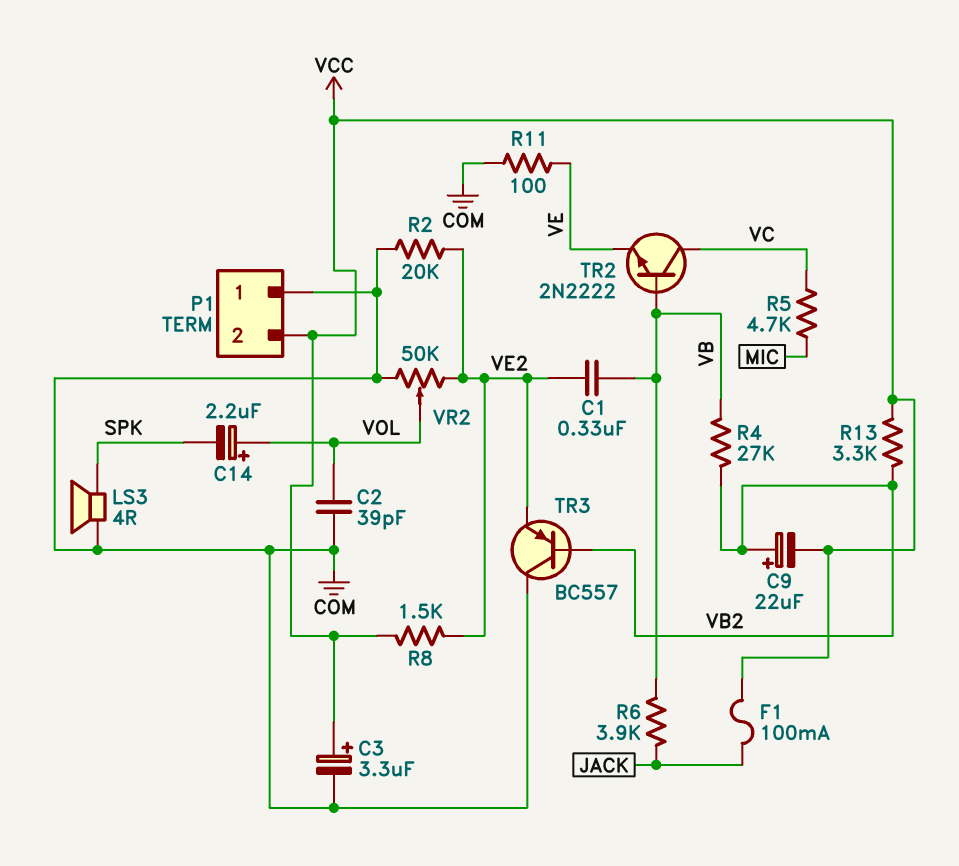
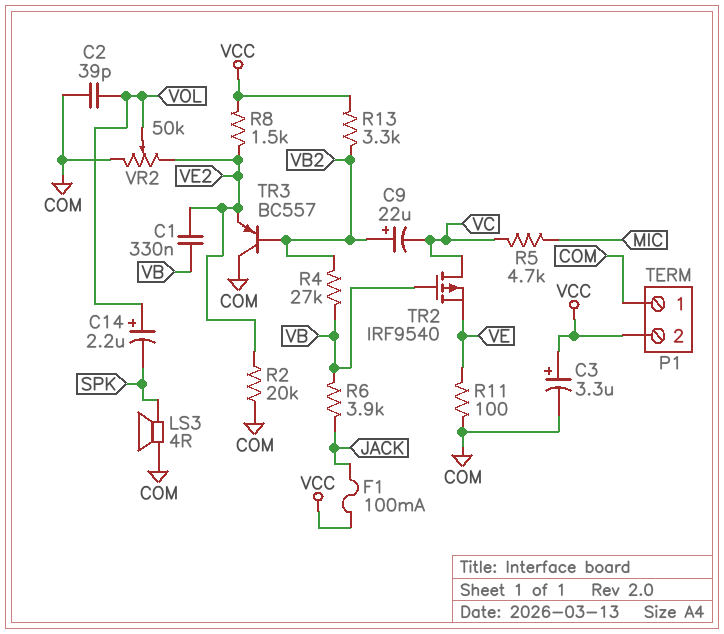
C9: 22uF (plus VB2, minus VCC) -> 22uF (plus VB2, minus VC)
TR2: NPN 2N2222 (B VB, C VC, E VE) -> PMOS IRF9540 (G VB, D VC, S VE)

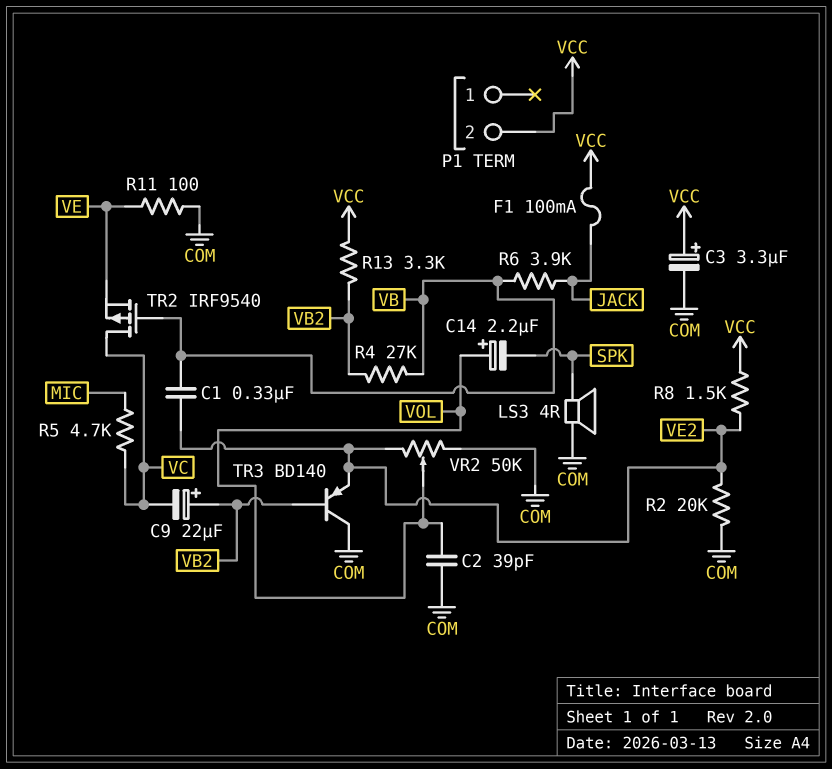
P1 pin 1: COM -> none
TR3: PNP BC557 (B VB2, C COM, E VE2) -> PNP BD140 (B VB2, C COM, E VE2)

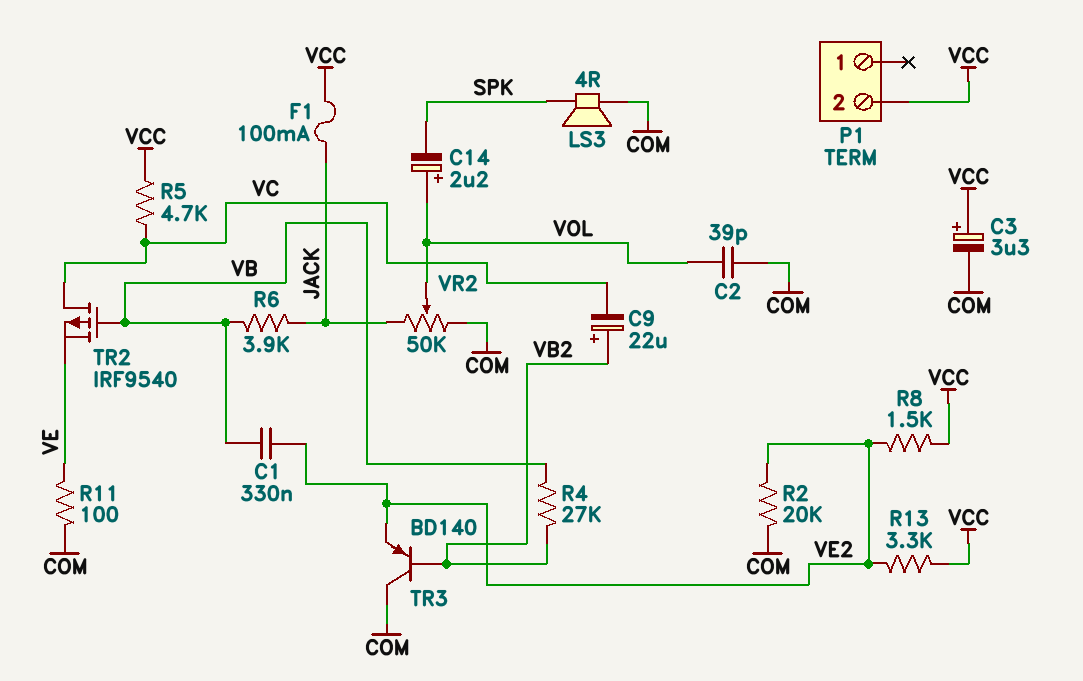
R5: 4.7k (MIC, VC) -> 4.7k (VC, VCC)
R13: 3.3k (VB2, VCC) -> 3.3k (VCC, VE2)
VR2: 50k (COM, VE2, wiper VOL) -> 50k (COM, JACK, wiper VOL)

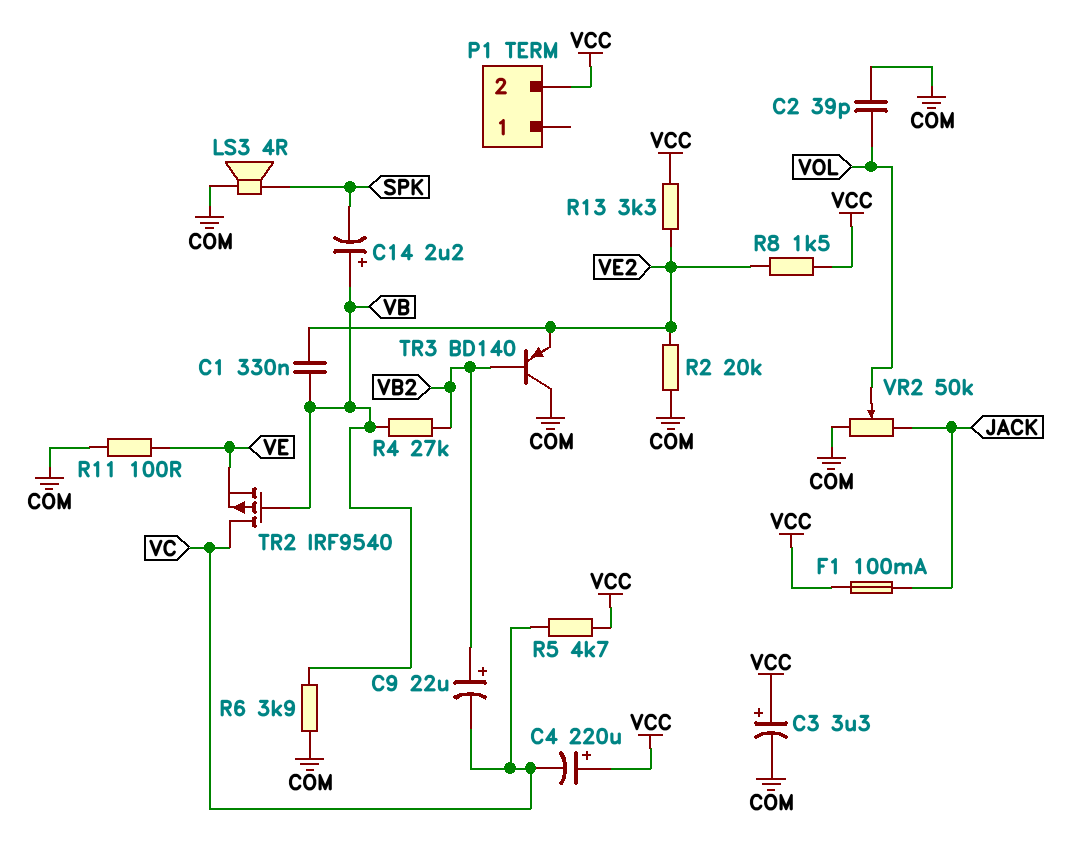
C4: none -> 220uF (plus VCC, minus VC)
C14: 2.2uF (plus VOL, minus SPK) -> 2.2uF (plus VB, minus SPK)
R6: 3.9k (JACK, VB) -> 3.9k (COM, VB)

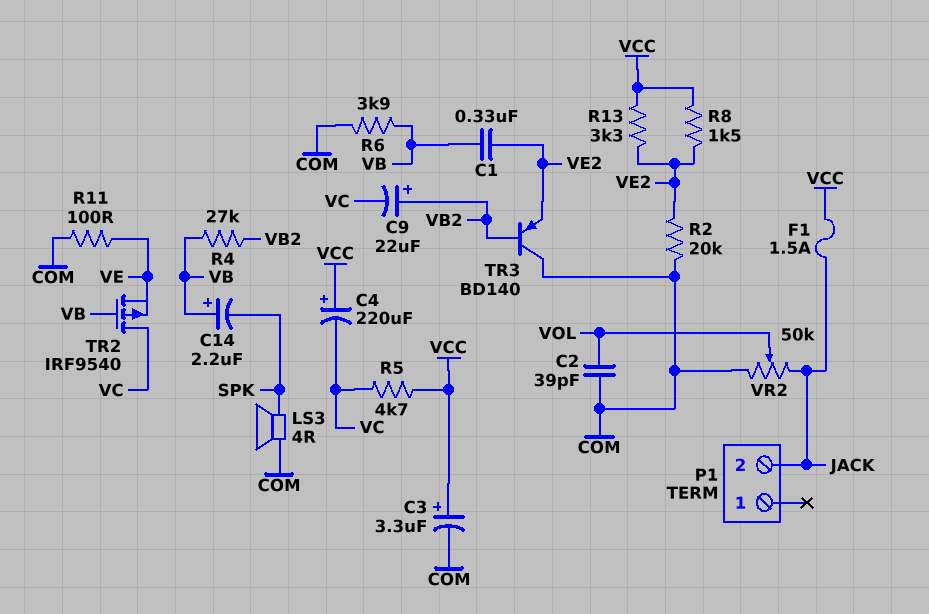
F1: 100mA (JACK, VCC) -> 1.5A (JACK, VCC)
P1 pin 2: VCC -> JACK

